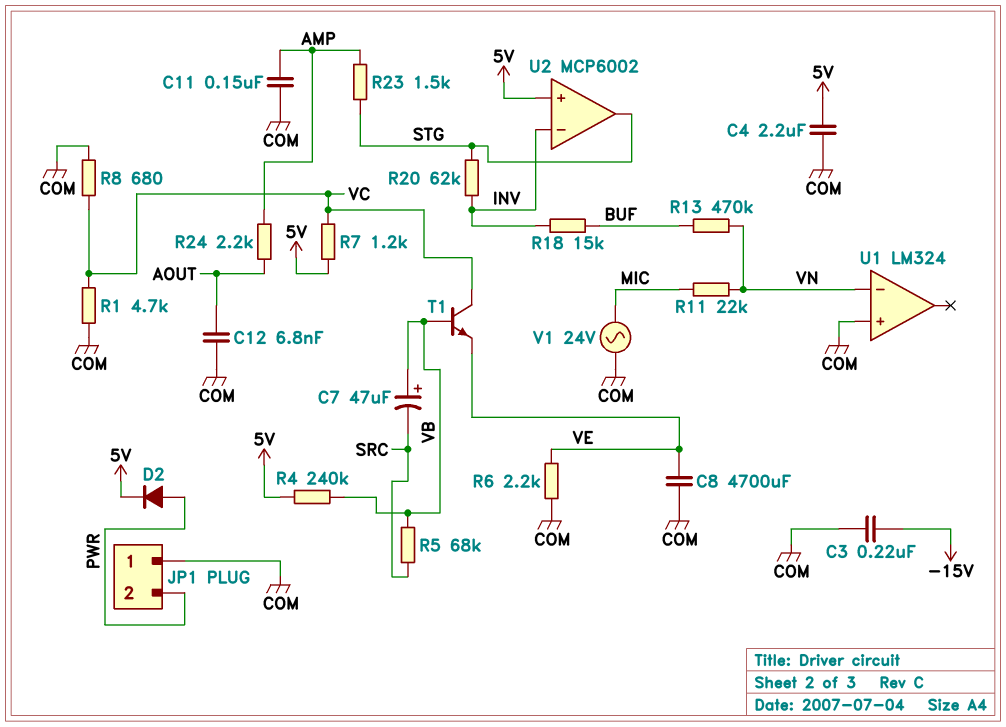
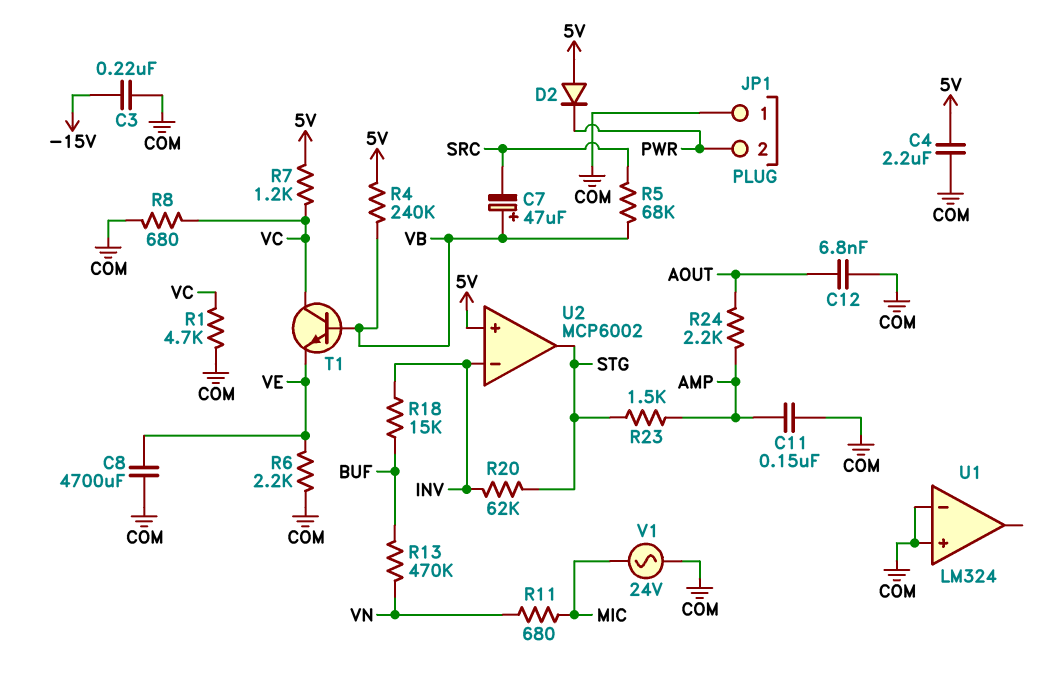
D2: diode (A PWR, K 5V) -> diode (A 5V, K PWR)
R11: 22k (MIC, VN) -> 680 (MIC, VN)
U1 pin in-: VN -> COM

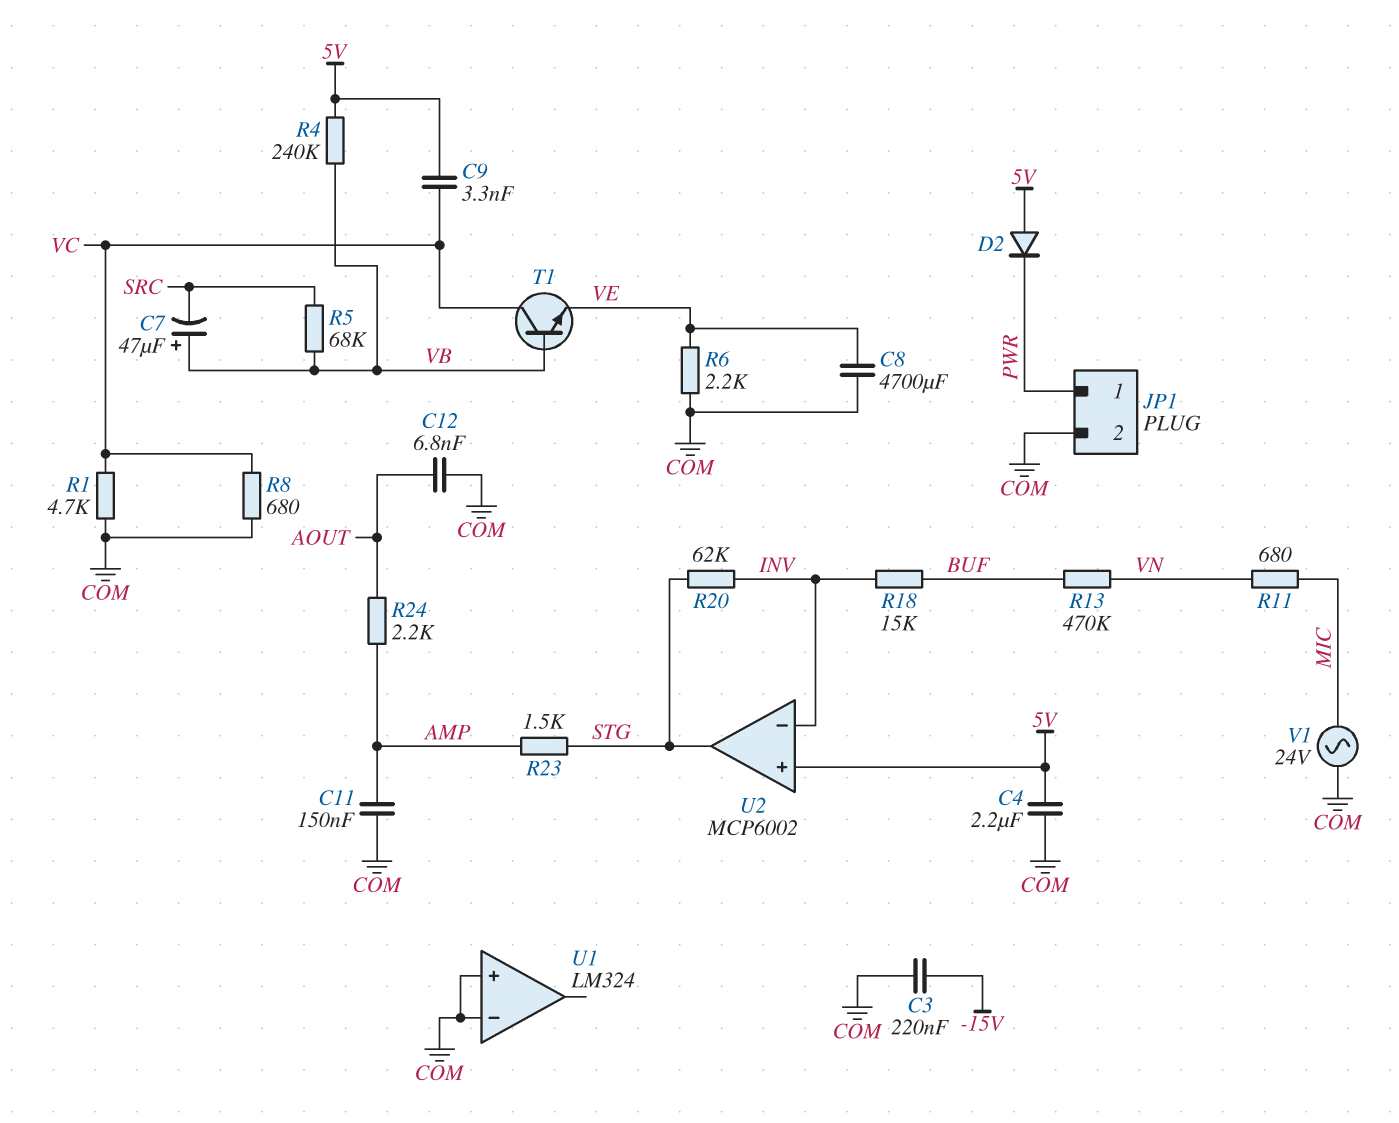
C9: none -> 3.3nF (5V, VC)
JP1 pin 1: COM -> PWR
JP1 pin 2: PWR -> COM
R7: 1.2k (5V, VC) -> none

